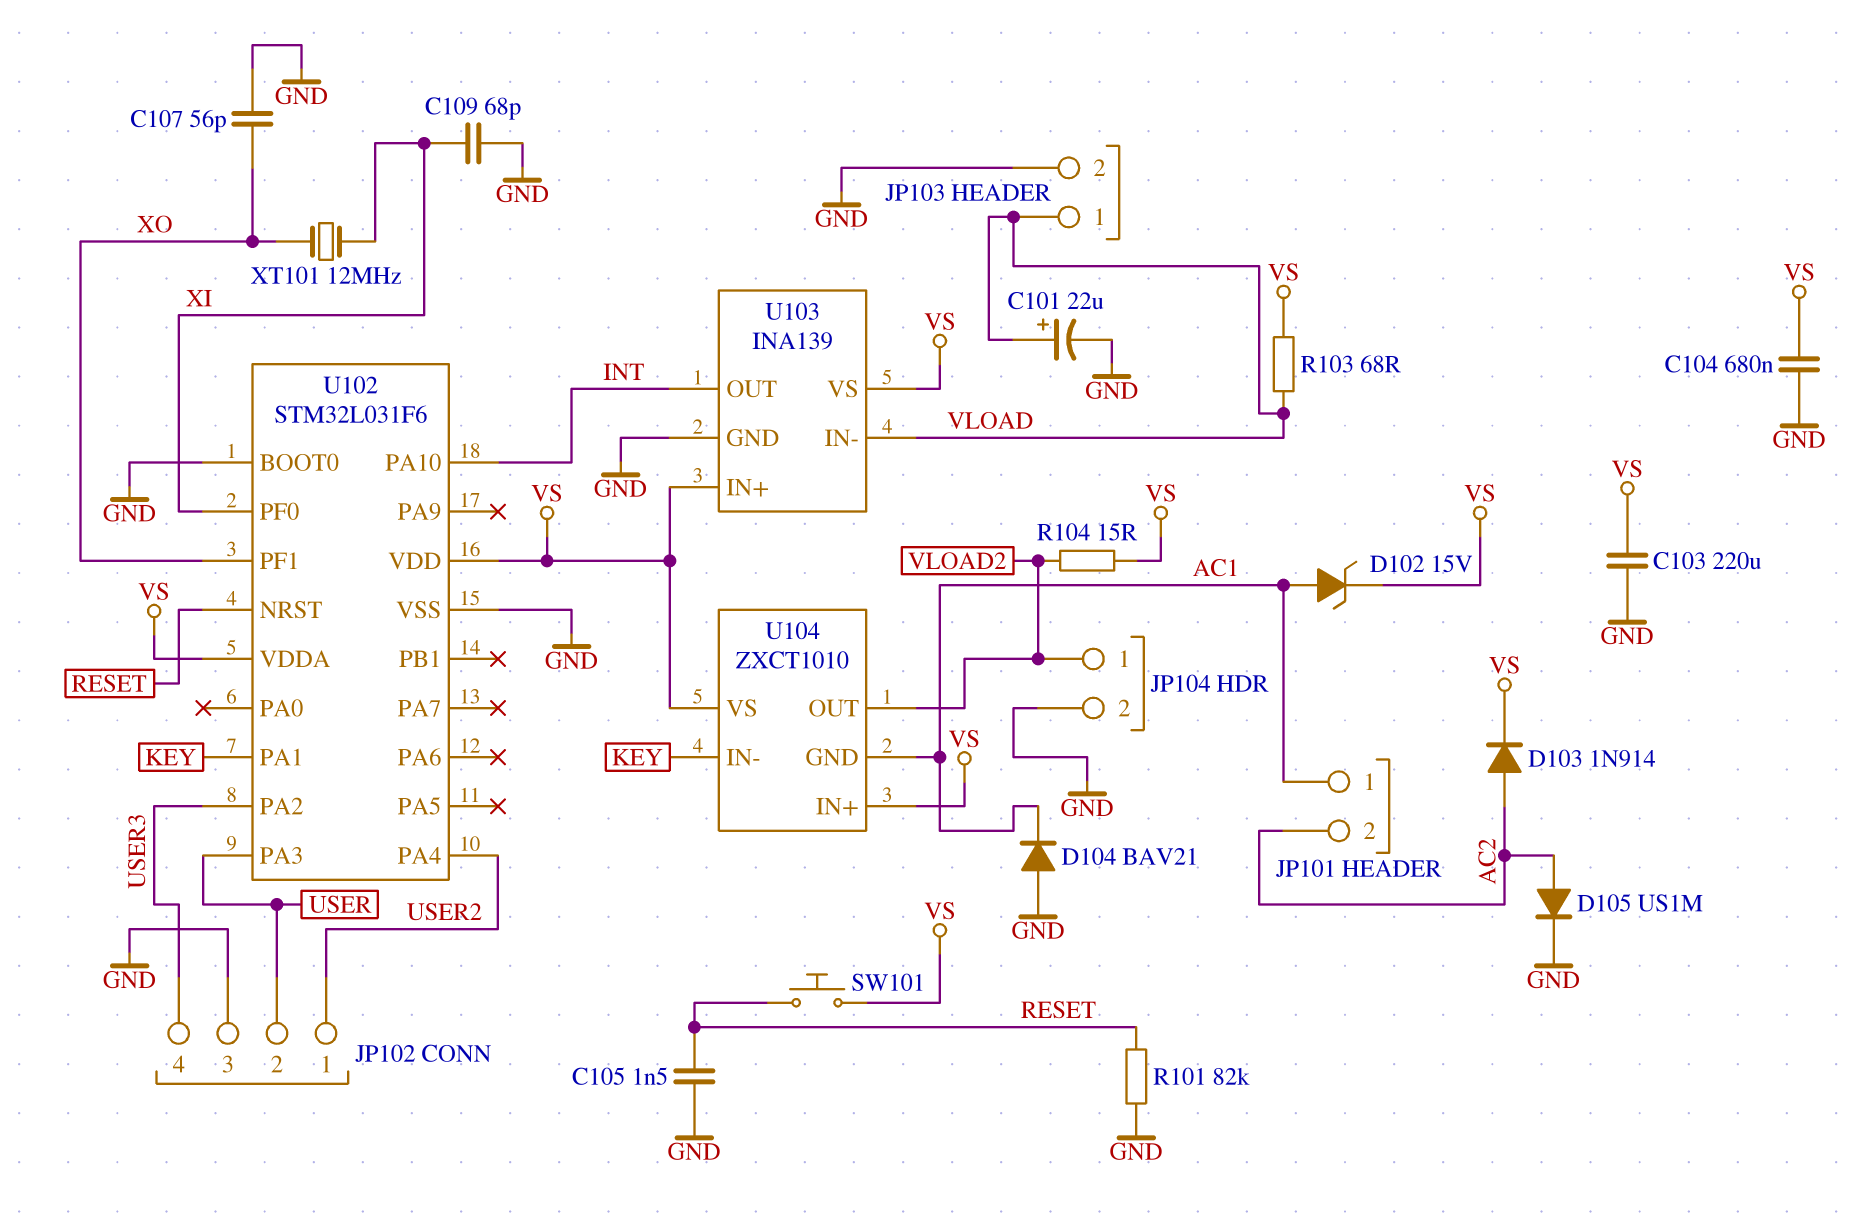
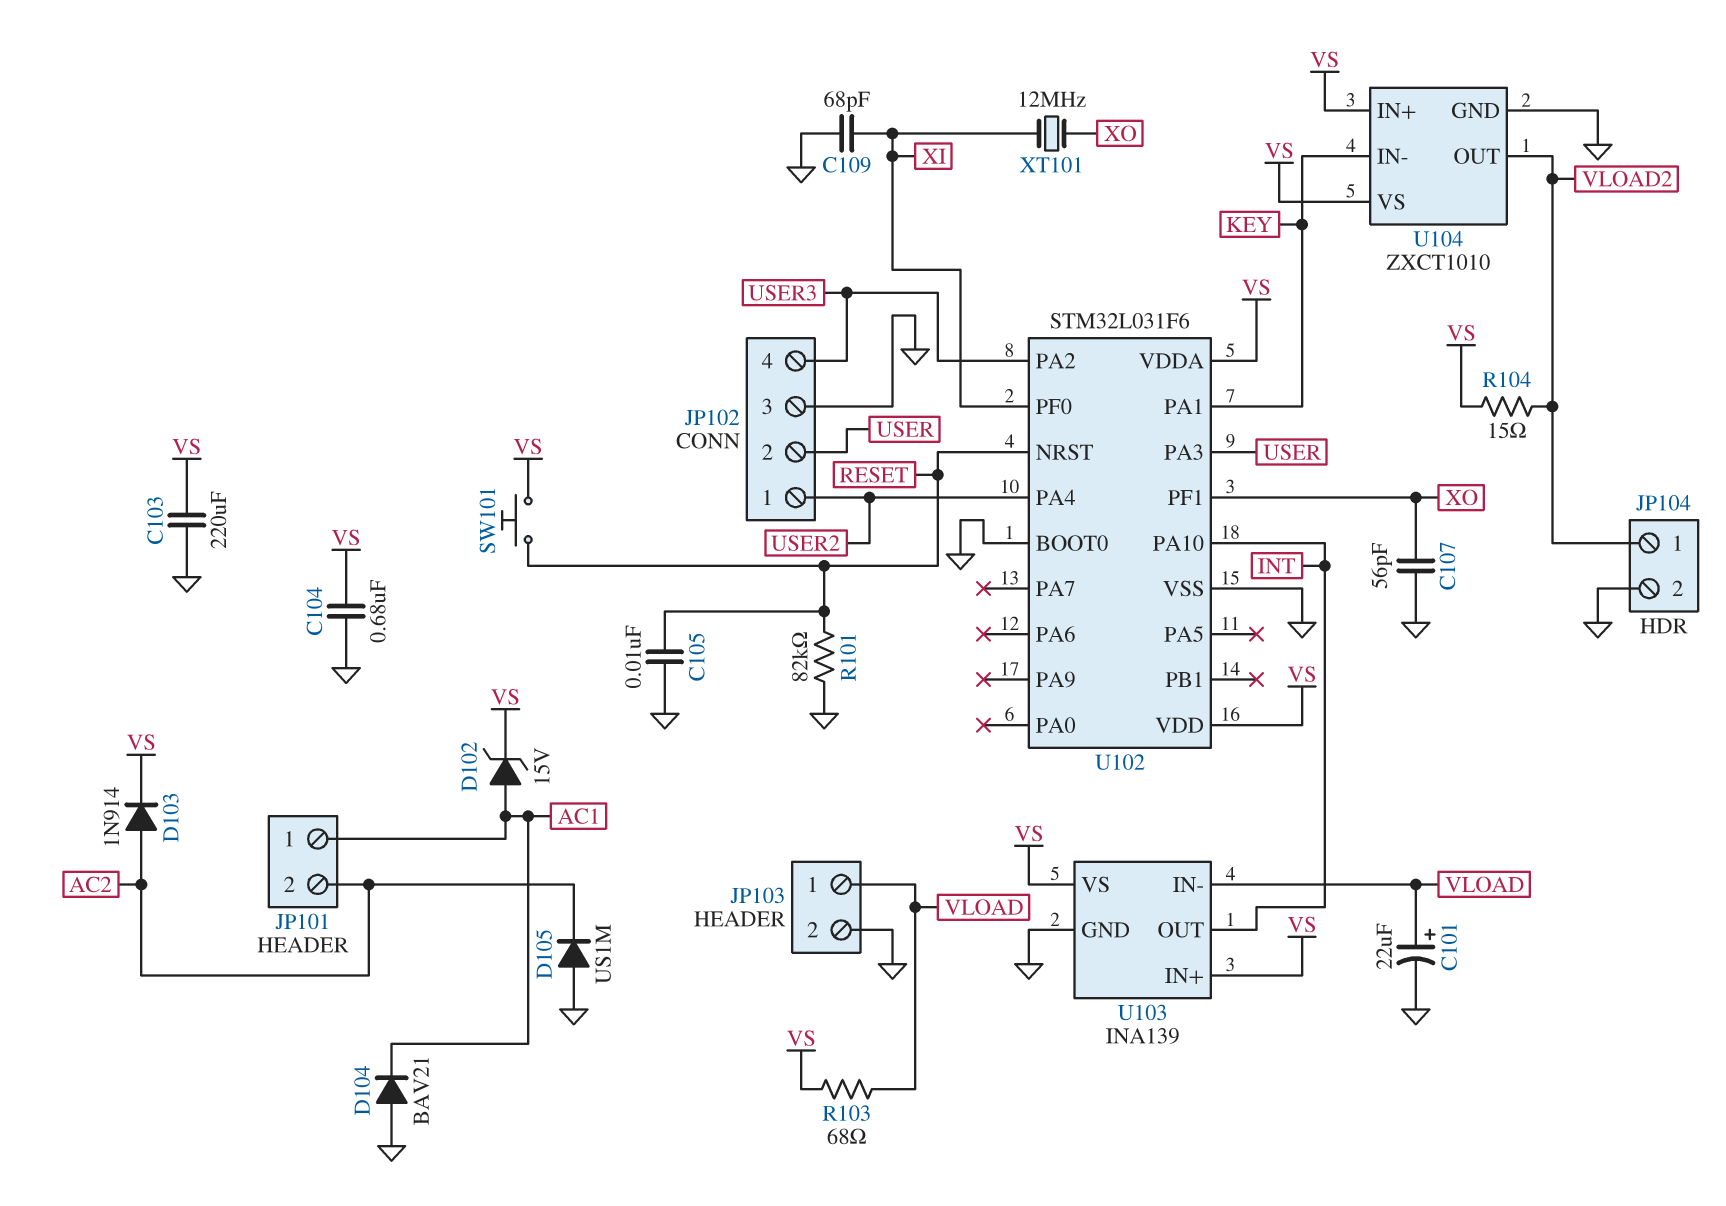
C105: 1.5nF (GND, RESET) -> 10nF (GND, RESET)
D105: diode US1M (A AC2, K GND) -> diode US1M (A GND, K AC2)
U104 pin GND: AC1 -> GND

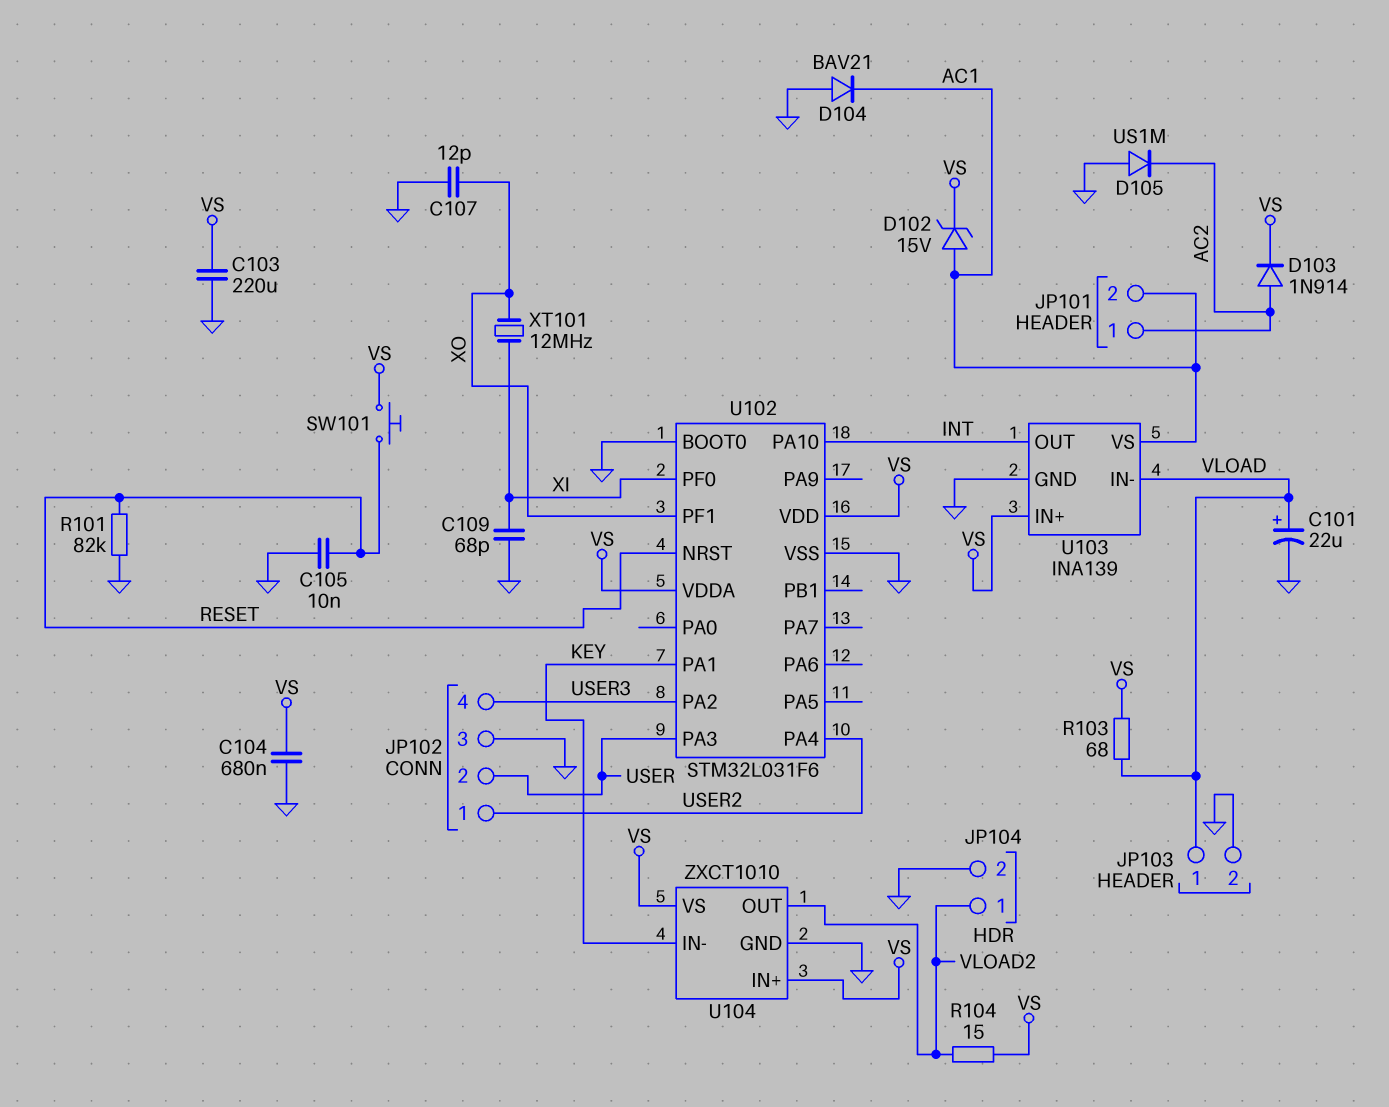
C107: 56pF (GND, XO) -> 12pF (GND, XO)
JP101 pin 1: AC1 -> AC2
JP101 pin 2: AC2 -> AC1
U103 pin VS: VS -> AC1

